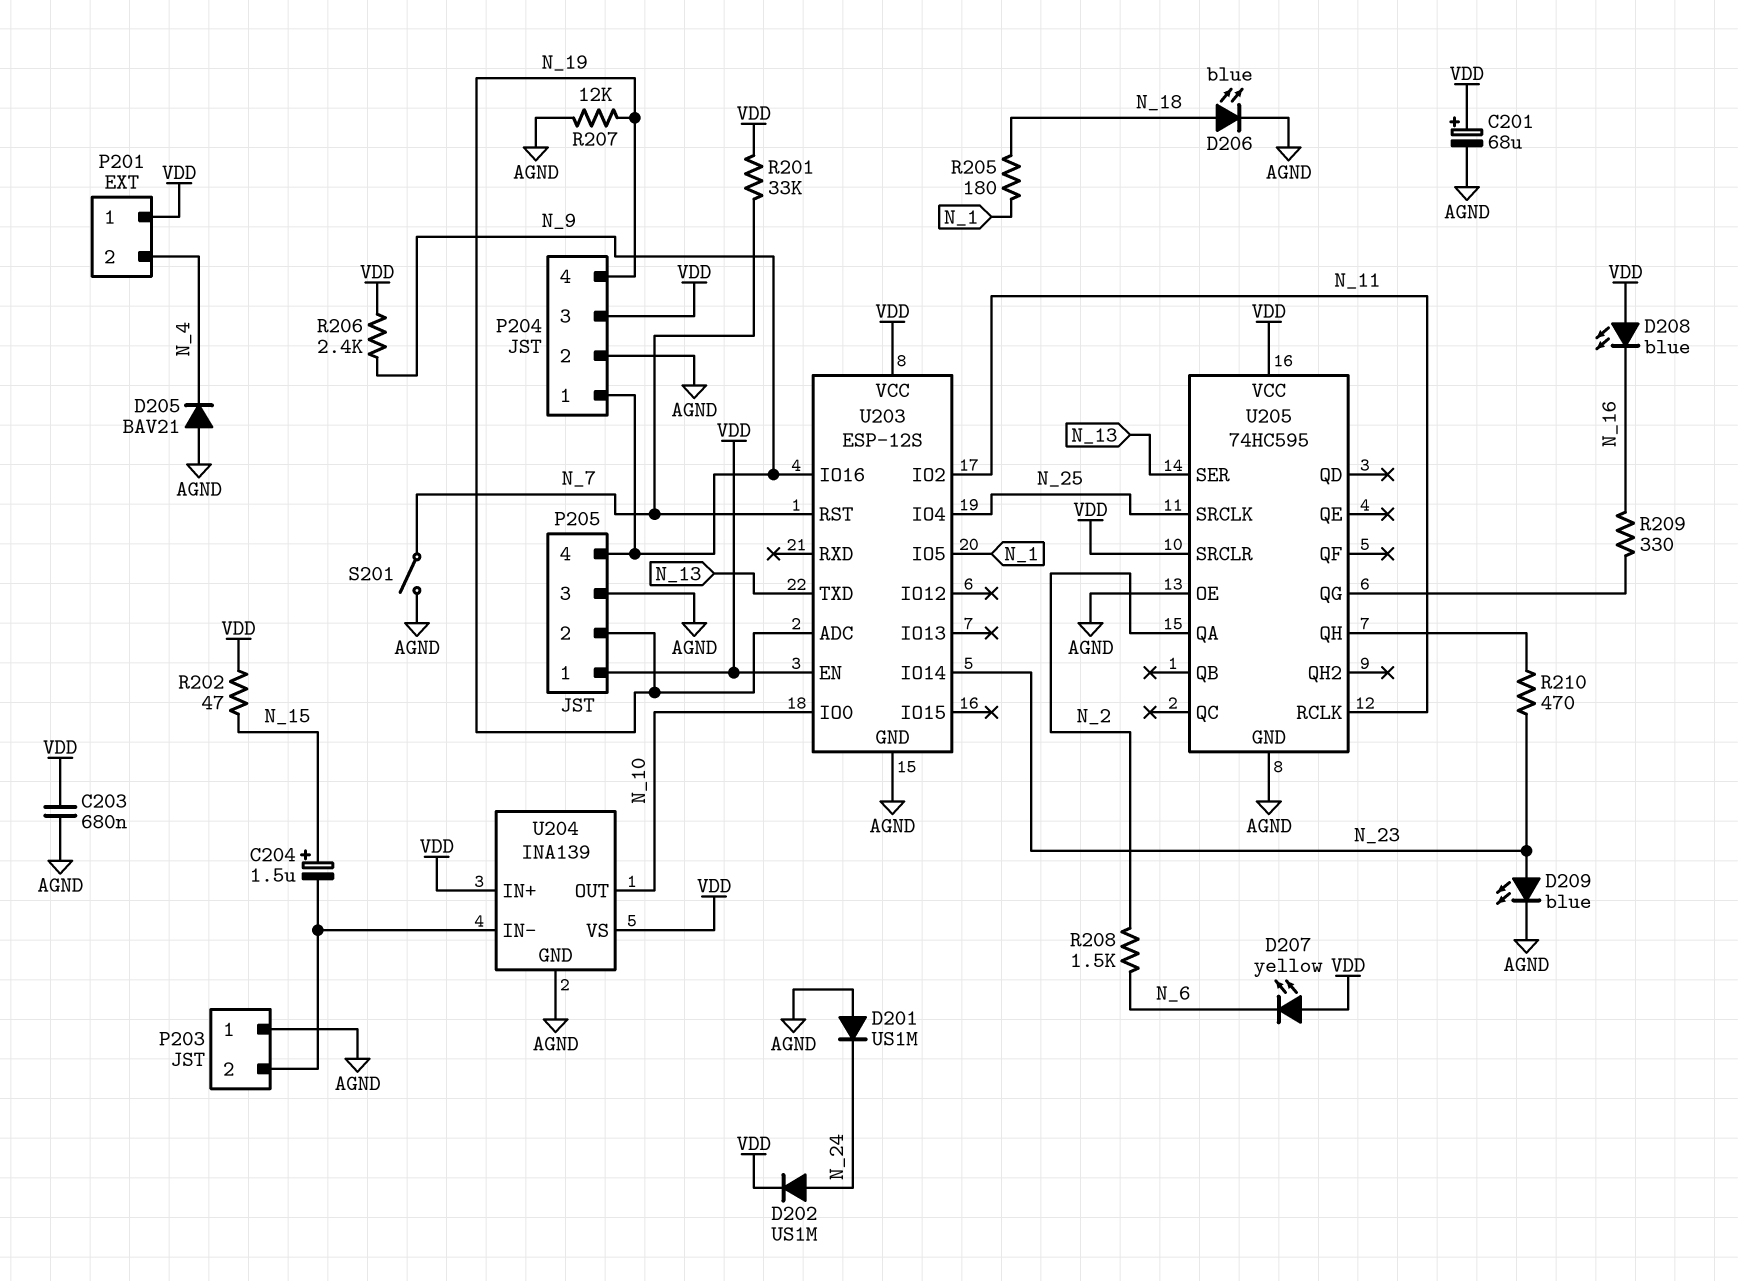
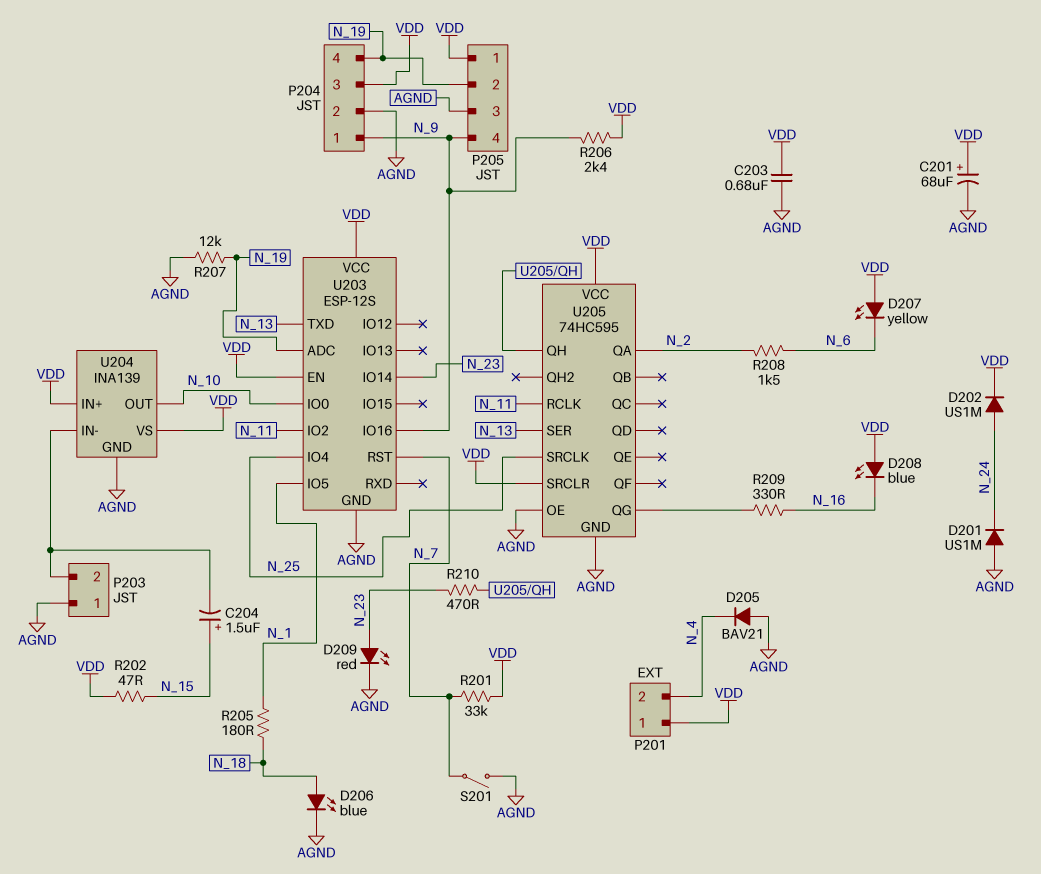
D209: LED blue (A N_23, K AGND) -> LED red (A N_23, K AGND)

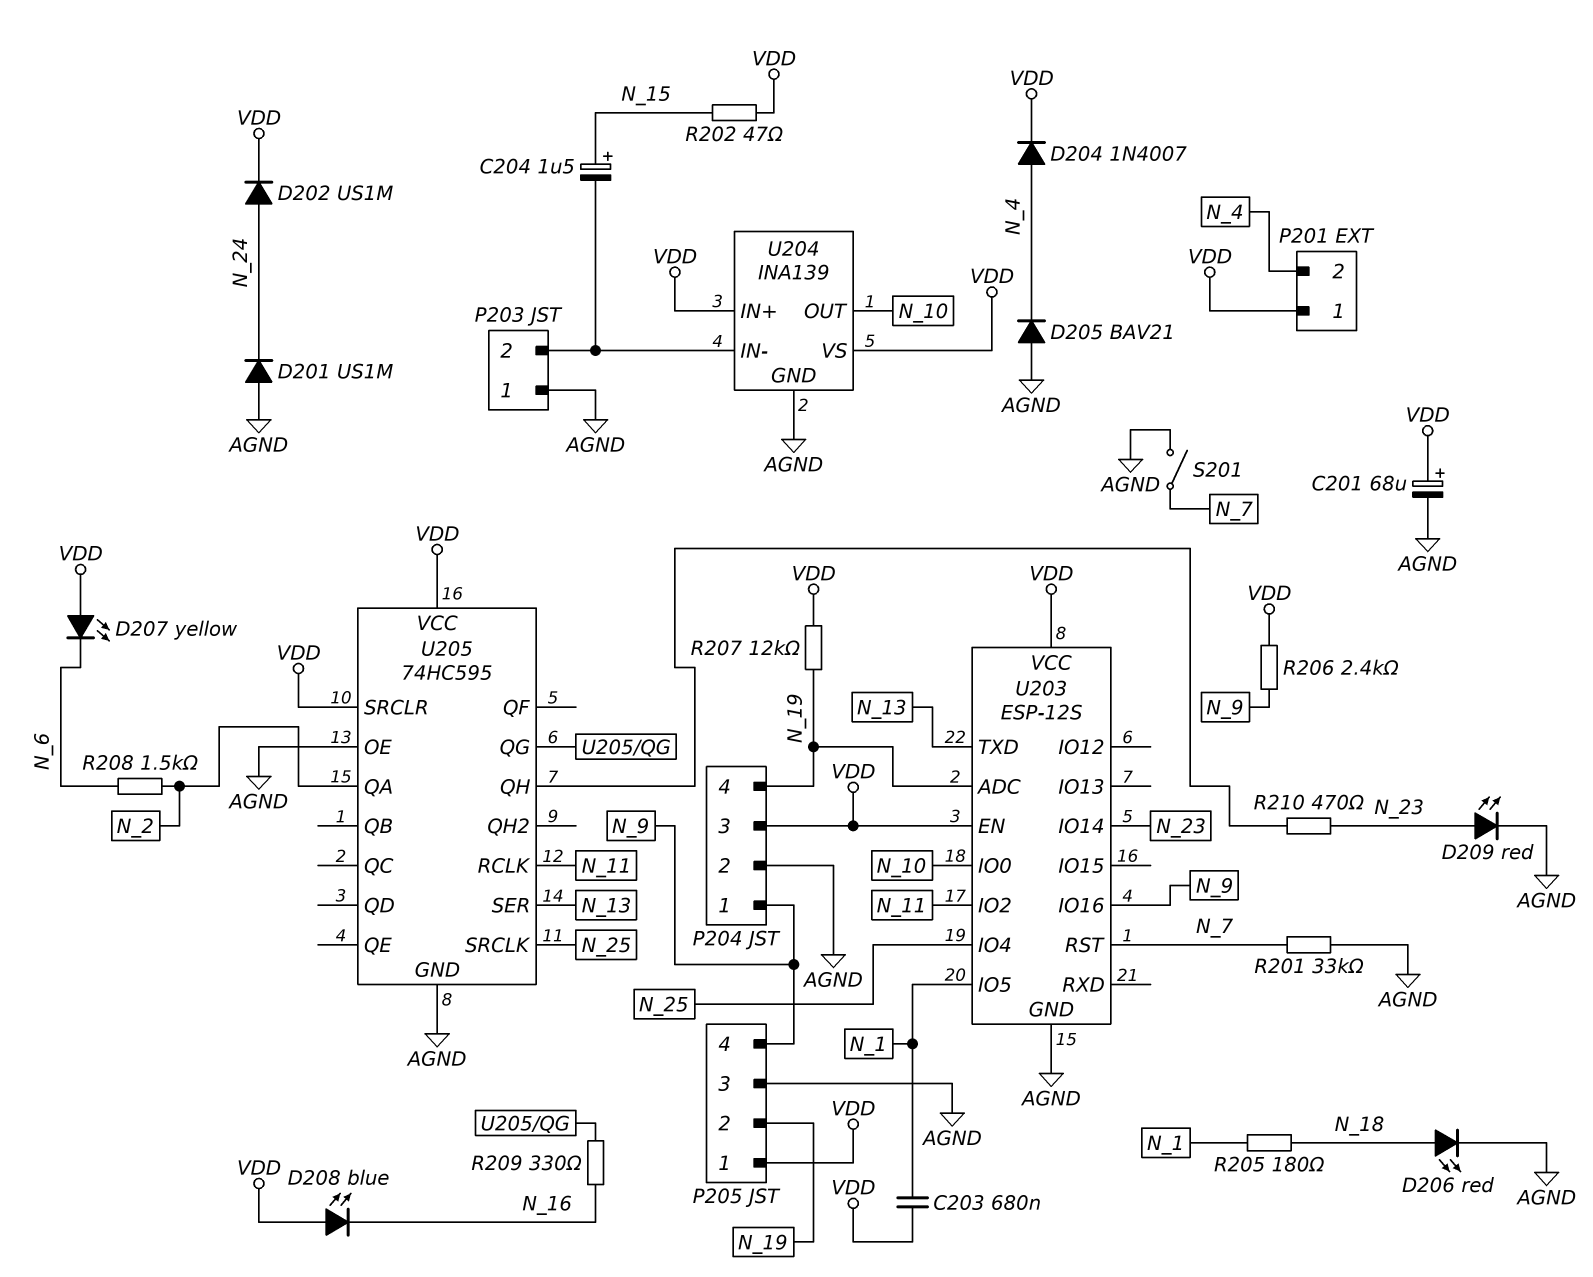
C203: 680nF (AGND, VDD) -> 680nF (N_1, VDD)
D204: none -> diode 1N4007 (A N_4, K VDD)
D206: LED blue (A N_18, K AGND) -> LED red (A N_18, K AGND)
R201: 33k (N_7, VDD) -> 33k (AGND, N_7)
R207: 12k (AGND, N_19) -> 12k (N_19, VDD)

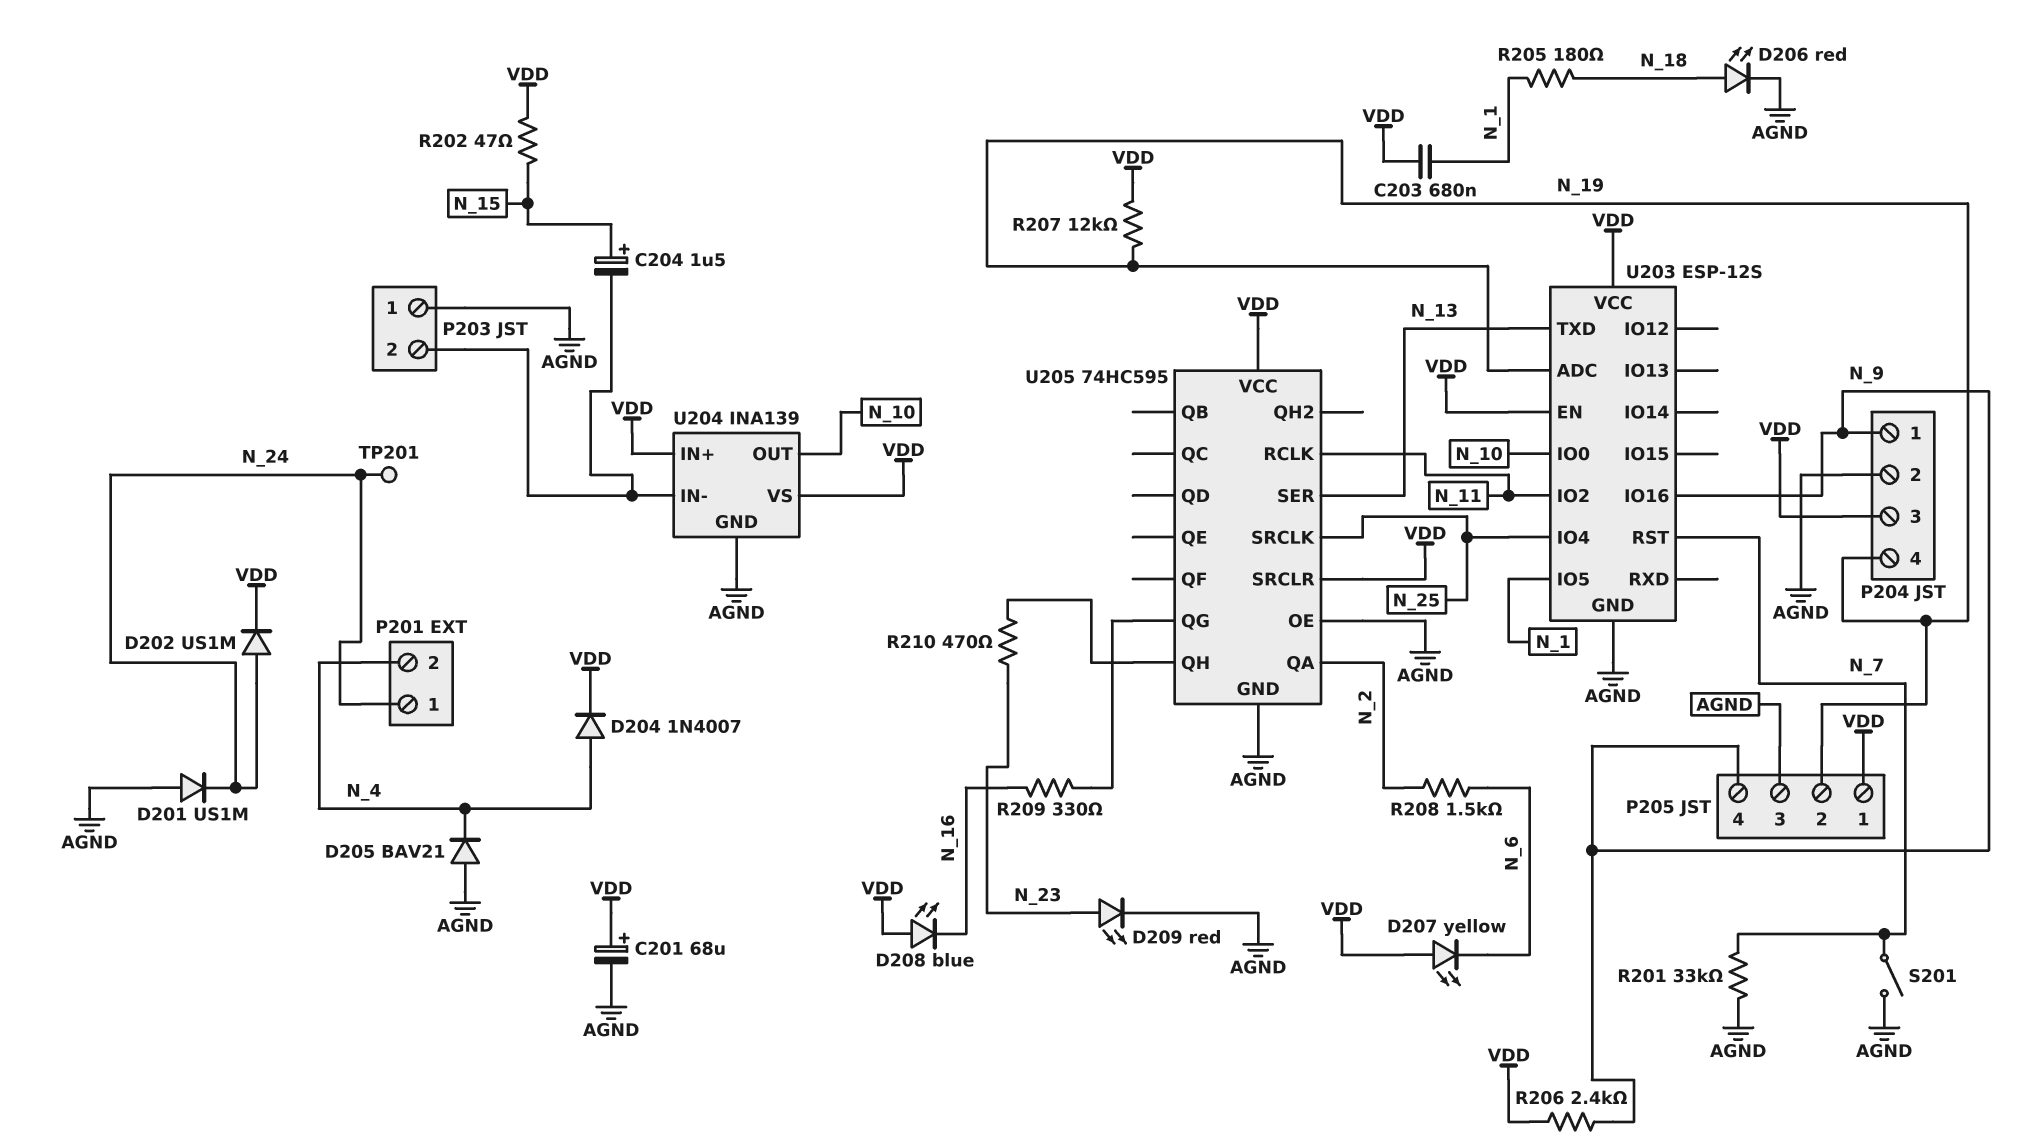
P201 pin 1: VDD -> N_24
TP201: none -> test point (N_24)
U203 pin IO14: N_23 -> none

